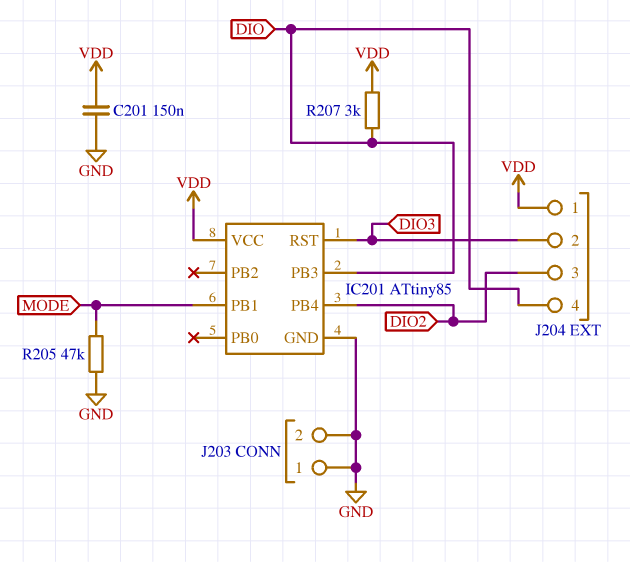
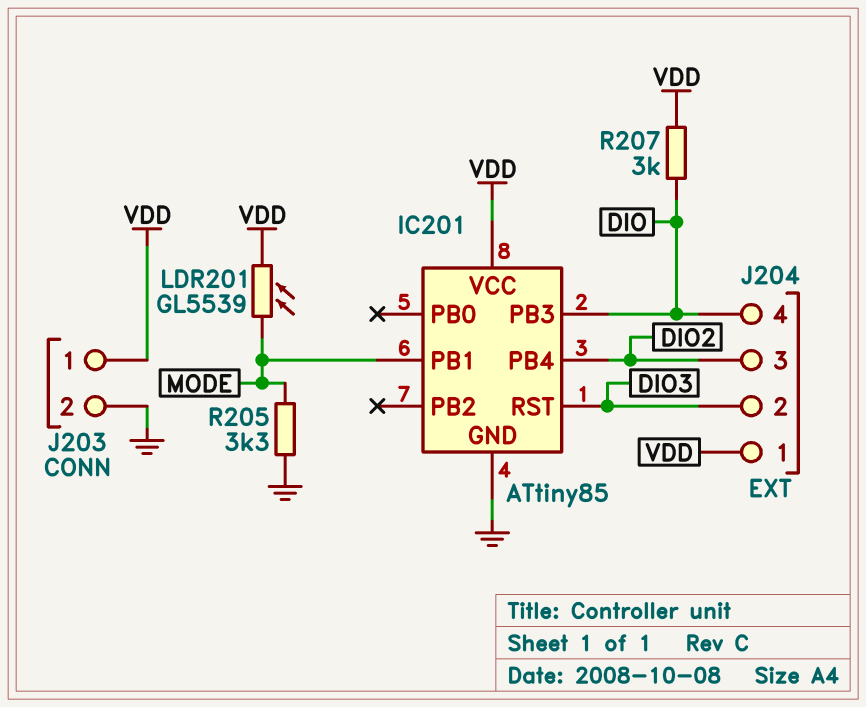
C201: 150nF (GND, VDD) -> none
J203 pin 1: GND -> VDD
LDR201: none -> GL5539 (MODE, VDD)
R205: 47k (GND, MODE) -> 3.3k (GND, MODE)

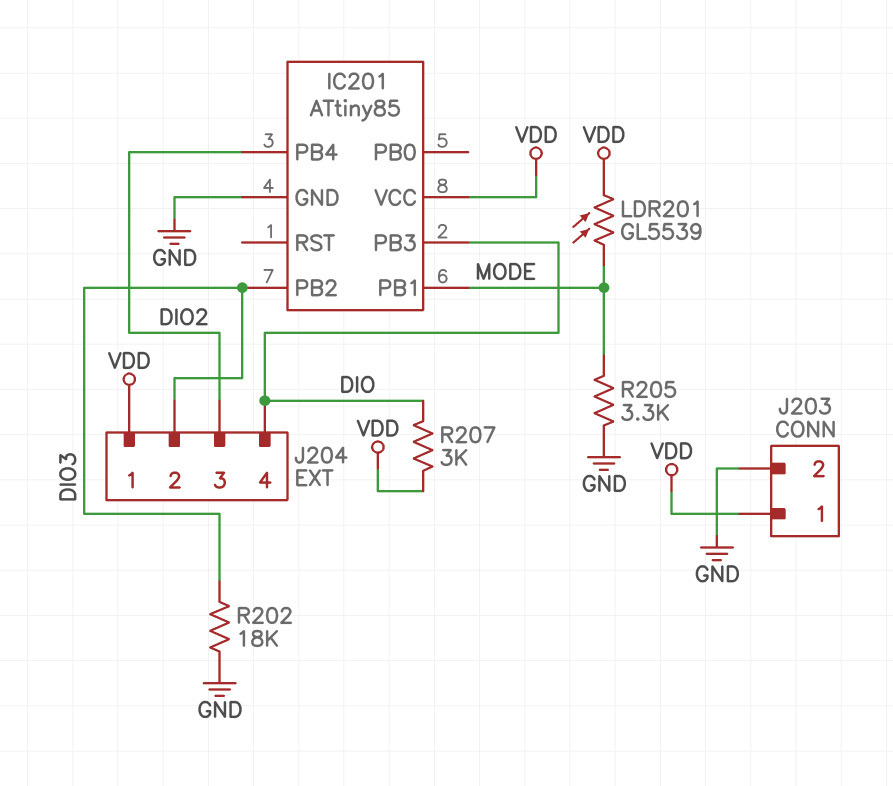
IC201 pin PB2: none -> DIO3
IC201 pin RST: DIO3 -> none
R202: none -> 18k (DIO3, GND)

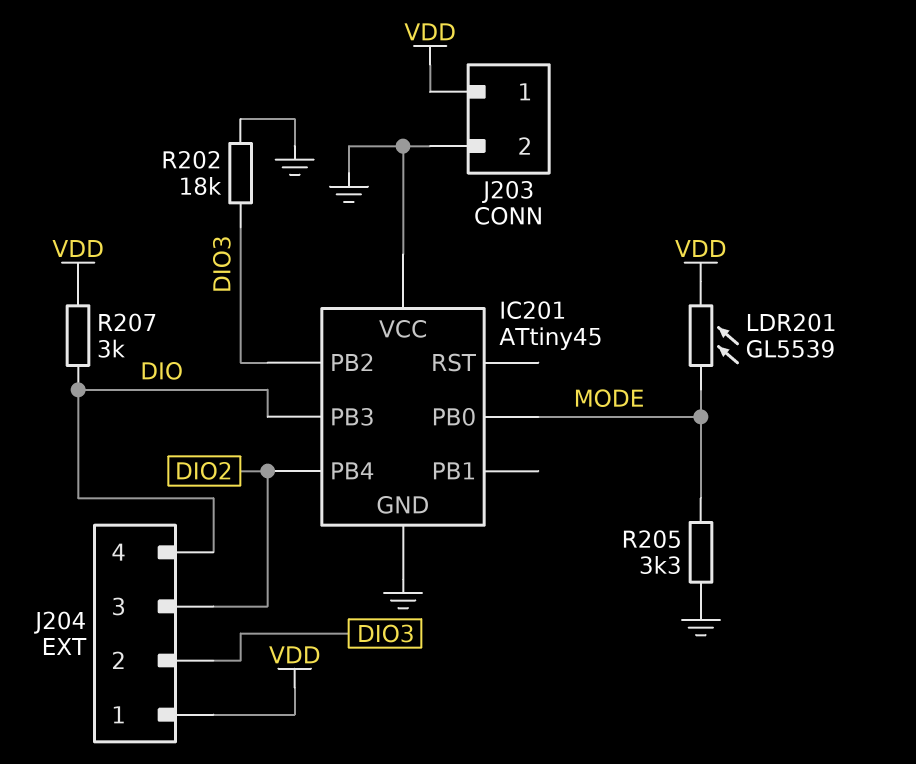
IC201: ATtiny85 -> ATtiny45
IC201 pin PB0: none -> MODE
IC201 pin PB1: MODE -> none
IC201 pin VCC: VDD -> GND

